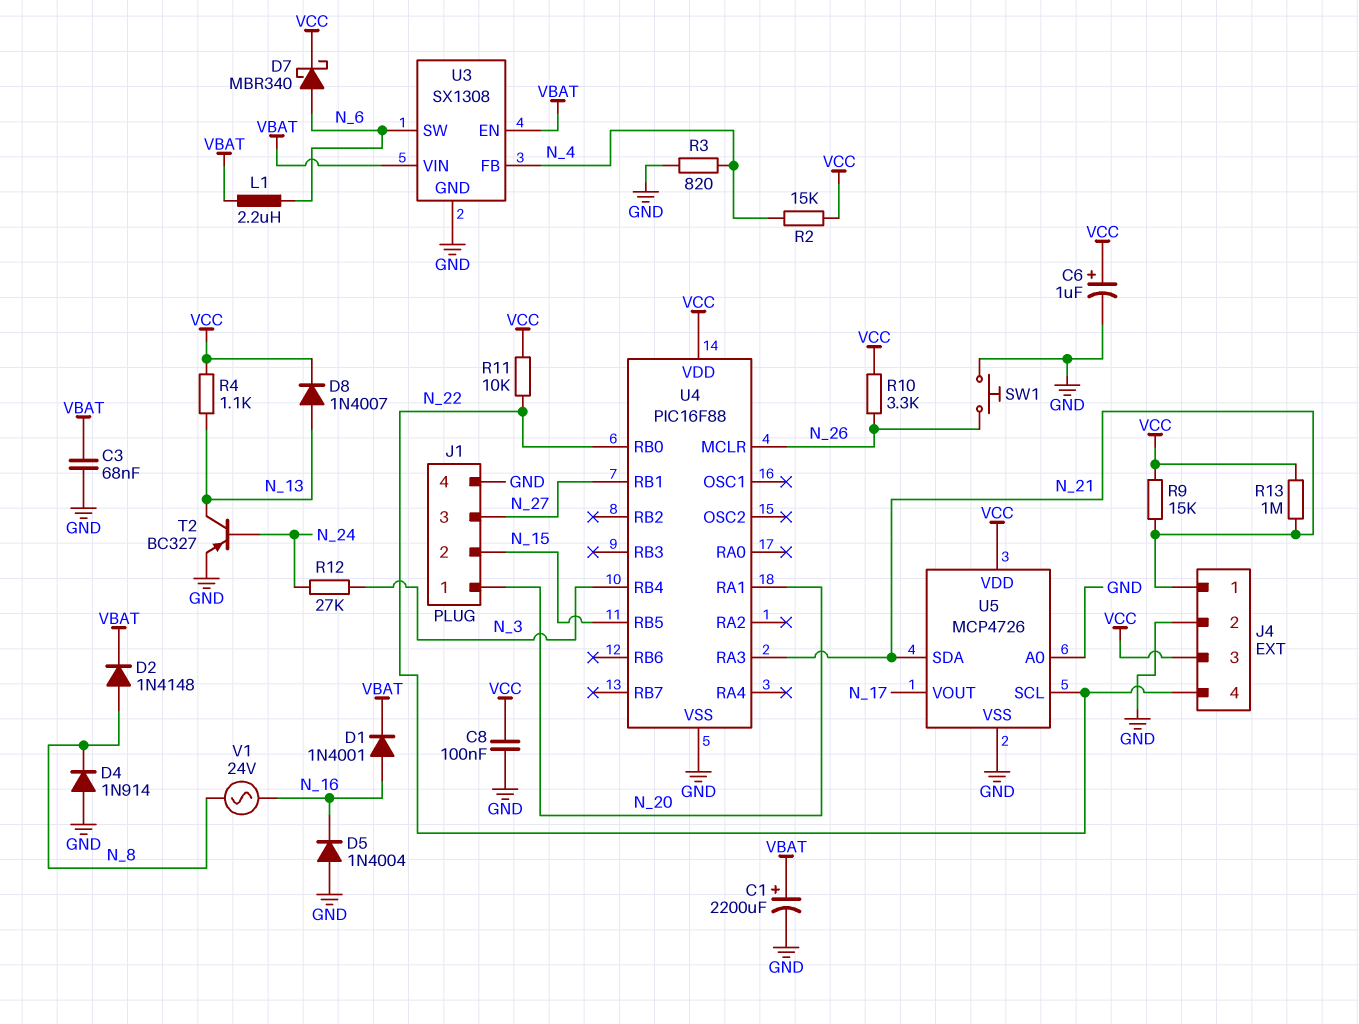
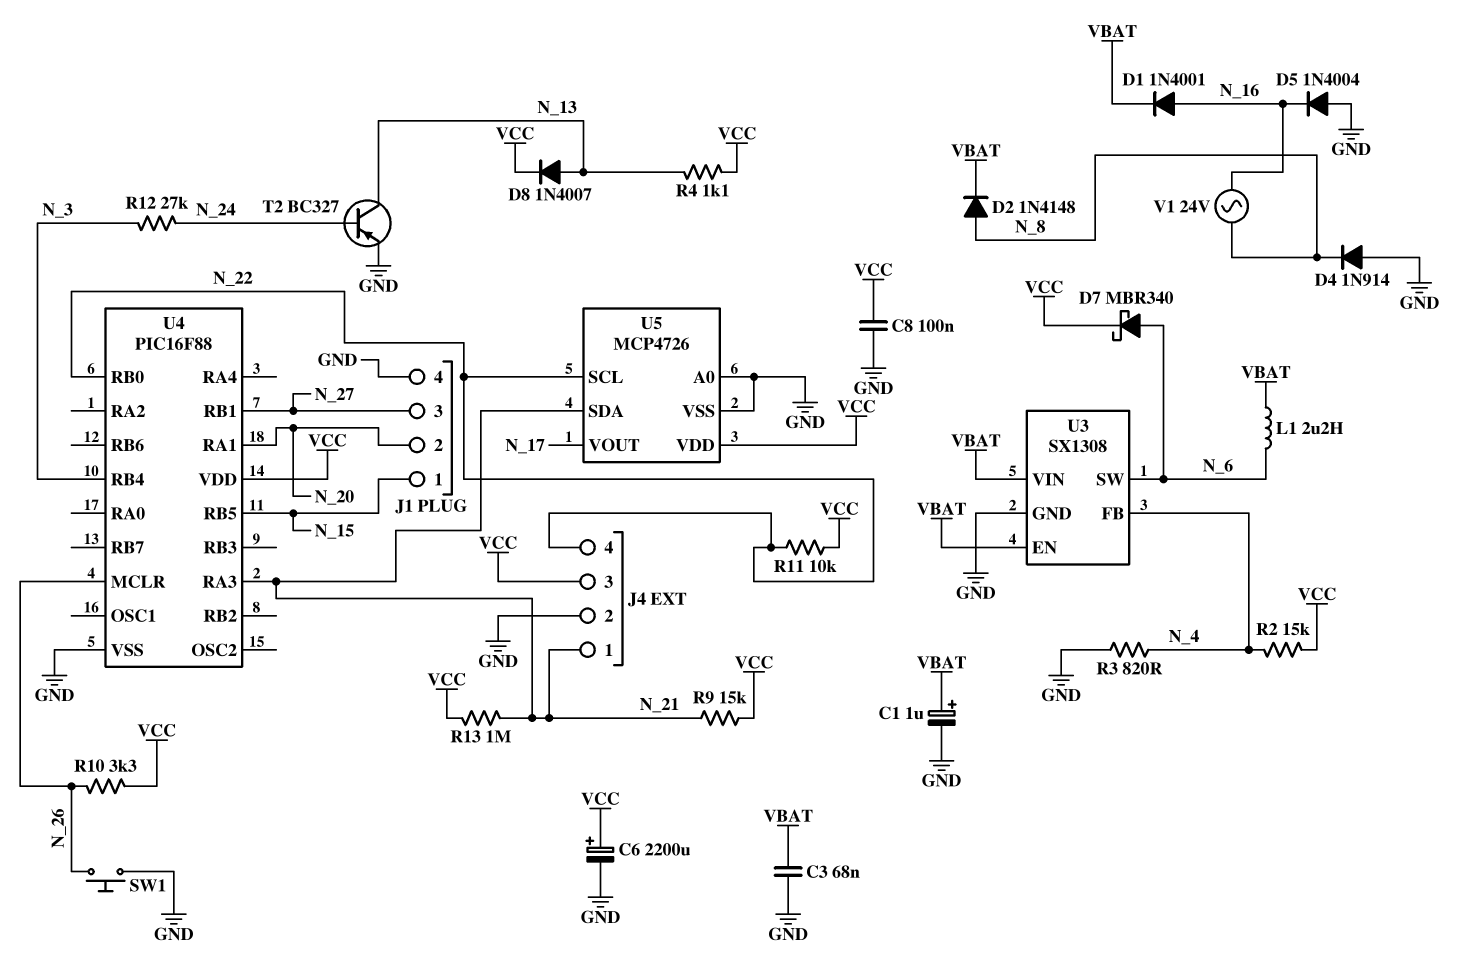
C1: 2200uF (plus VBAT, minus GND) -> 1uF (plus VBAT, minus GND)
C6: 1uF (plus VCC, minus GND) -> 2200uF (plus VCC, minus GND)
J1 pin 1: N_20 -> N_15
J1 pin 2: N_15 -> N_20

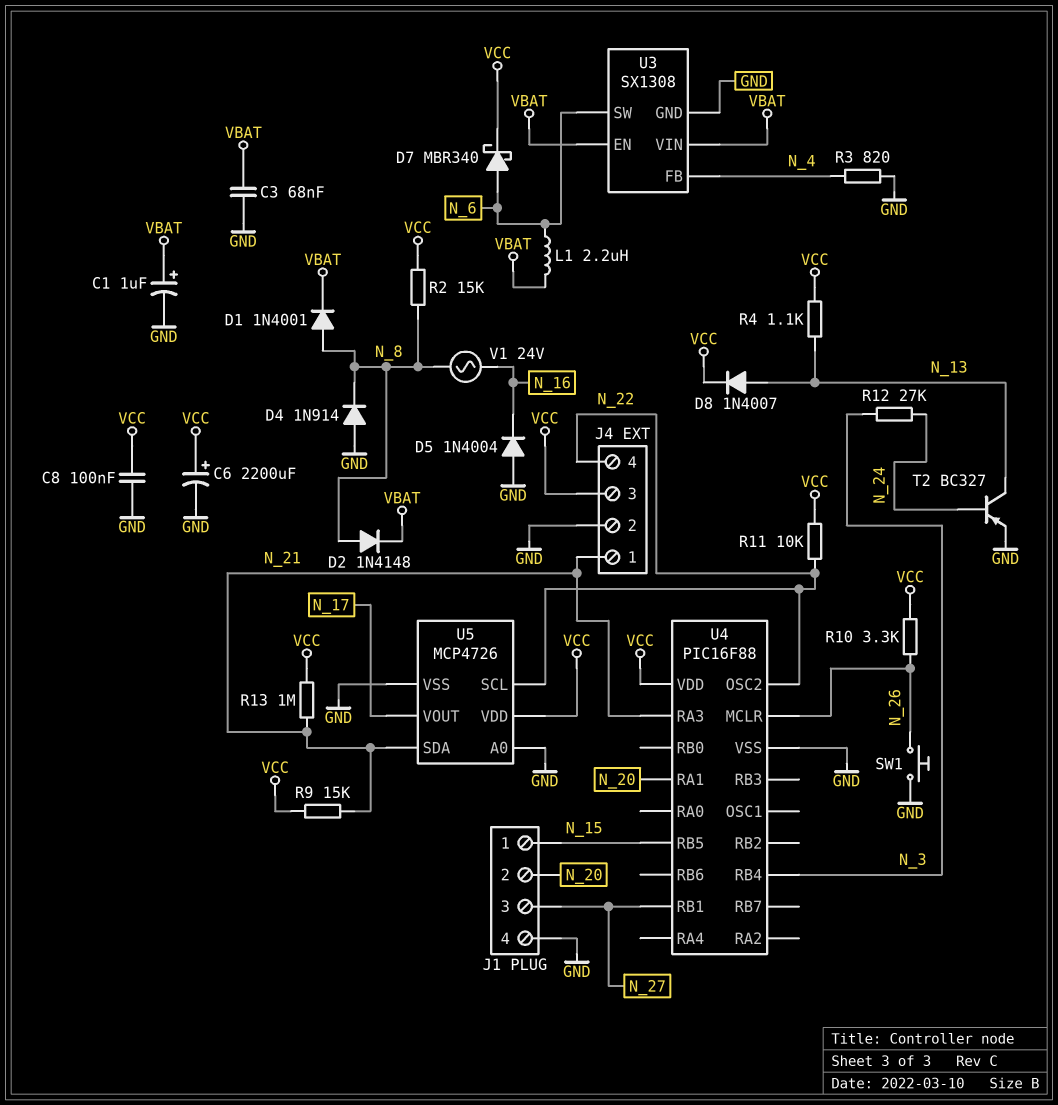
D1: diode 1N4001 (A N_16, K VBAT) -> diode 1N4001 (A N_8, K VBAT)
R2: 15k (N_4, VCC) -> 15k (N_8, VCC)
U4 pin OSC2: none -> N_22
U4 pin RB0: N_22 -> none

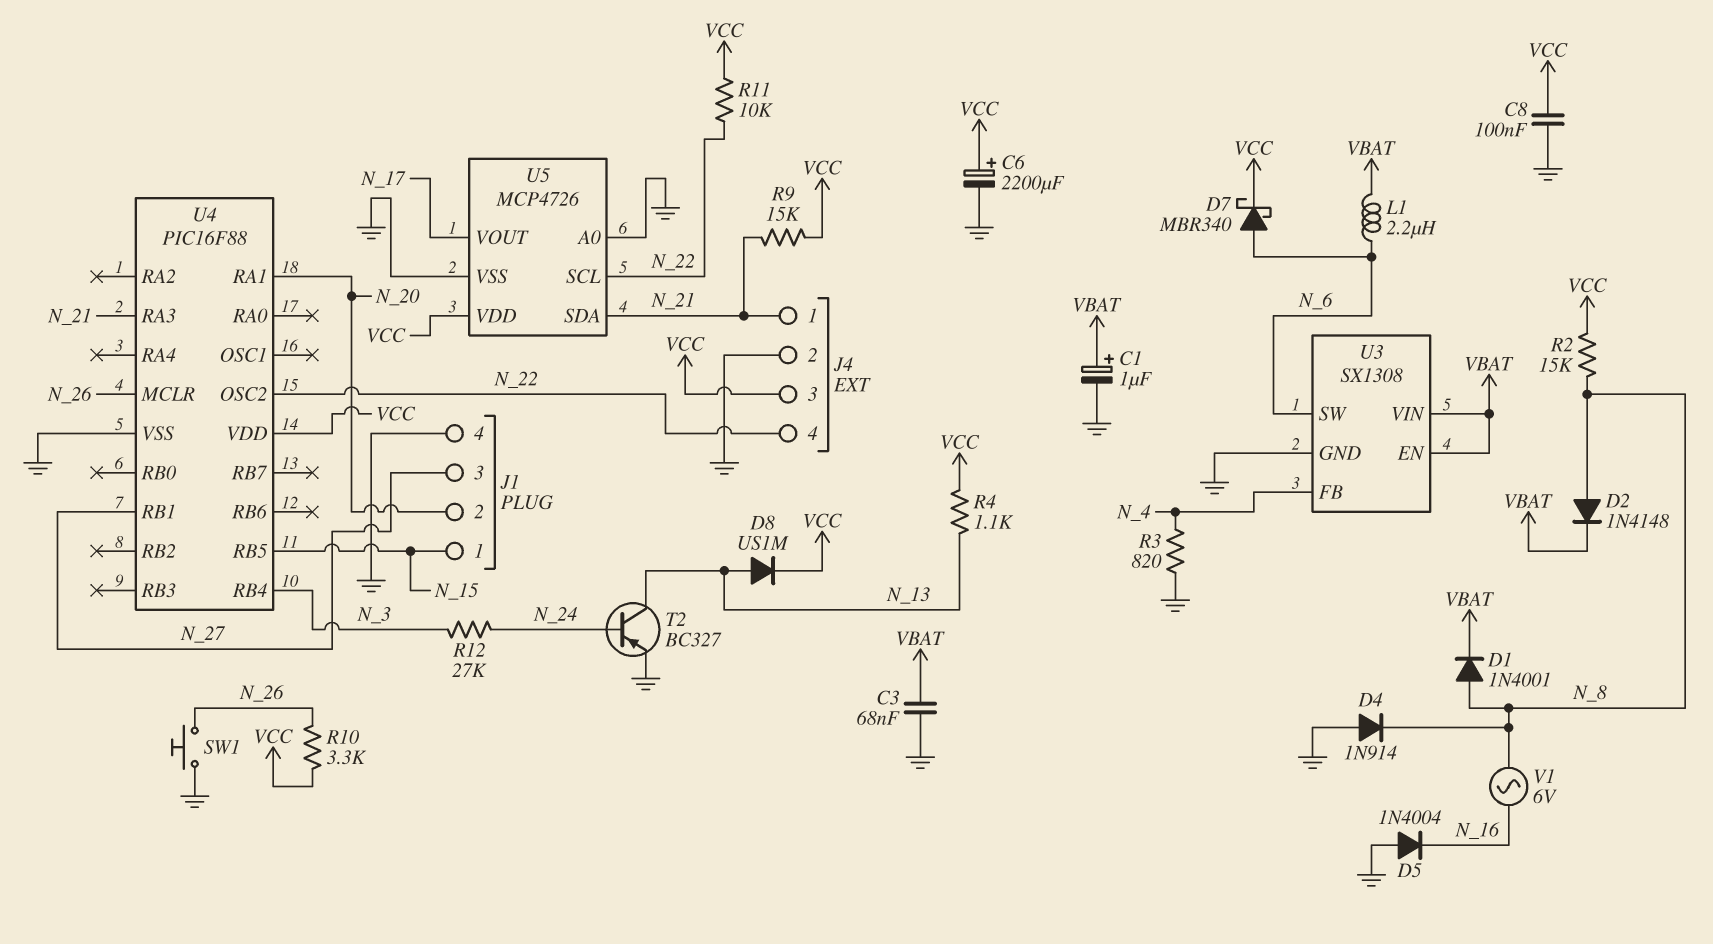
D8: diode 1N4007 (A N_13, K VCC) -> diode US1M (A N_13, K VCC)
R13: 1M (N_21, VCC) -> none
V1: AC 24V (N_8, N_16) -> AC 6V (N_8, N_16)

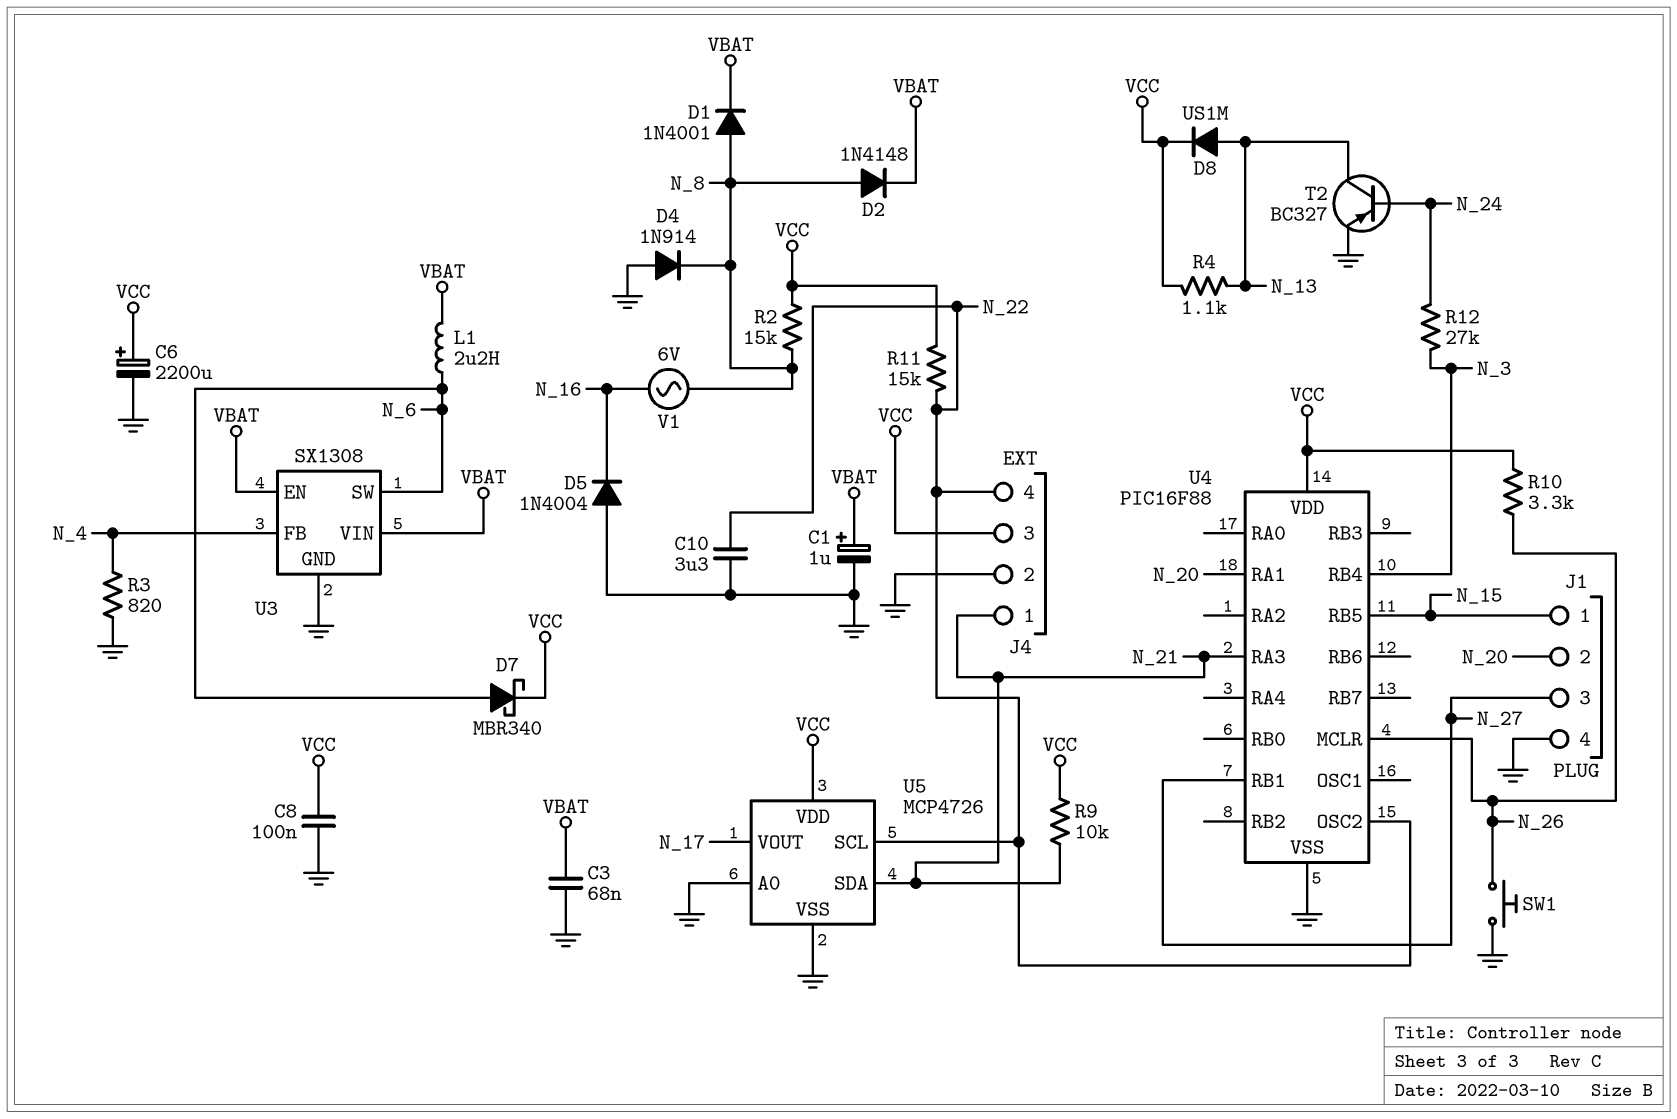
C10: none -> 3.3uF (GND, N_22)
R9: 15k (N_21, VCC) -> 10k (N_21, VCC)
R11: 10k (N_22, VCC) -> 15k (N_22, VCC)

